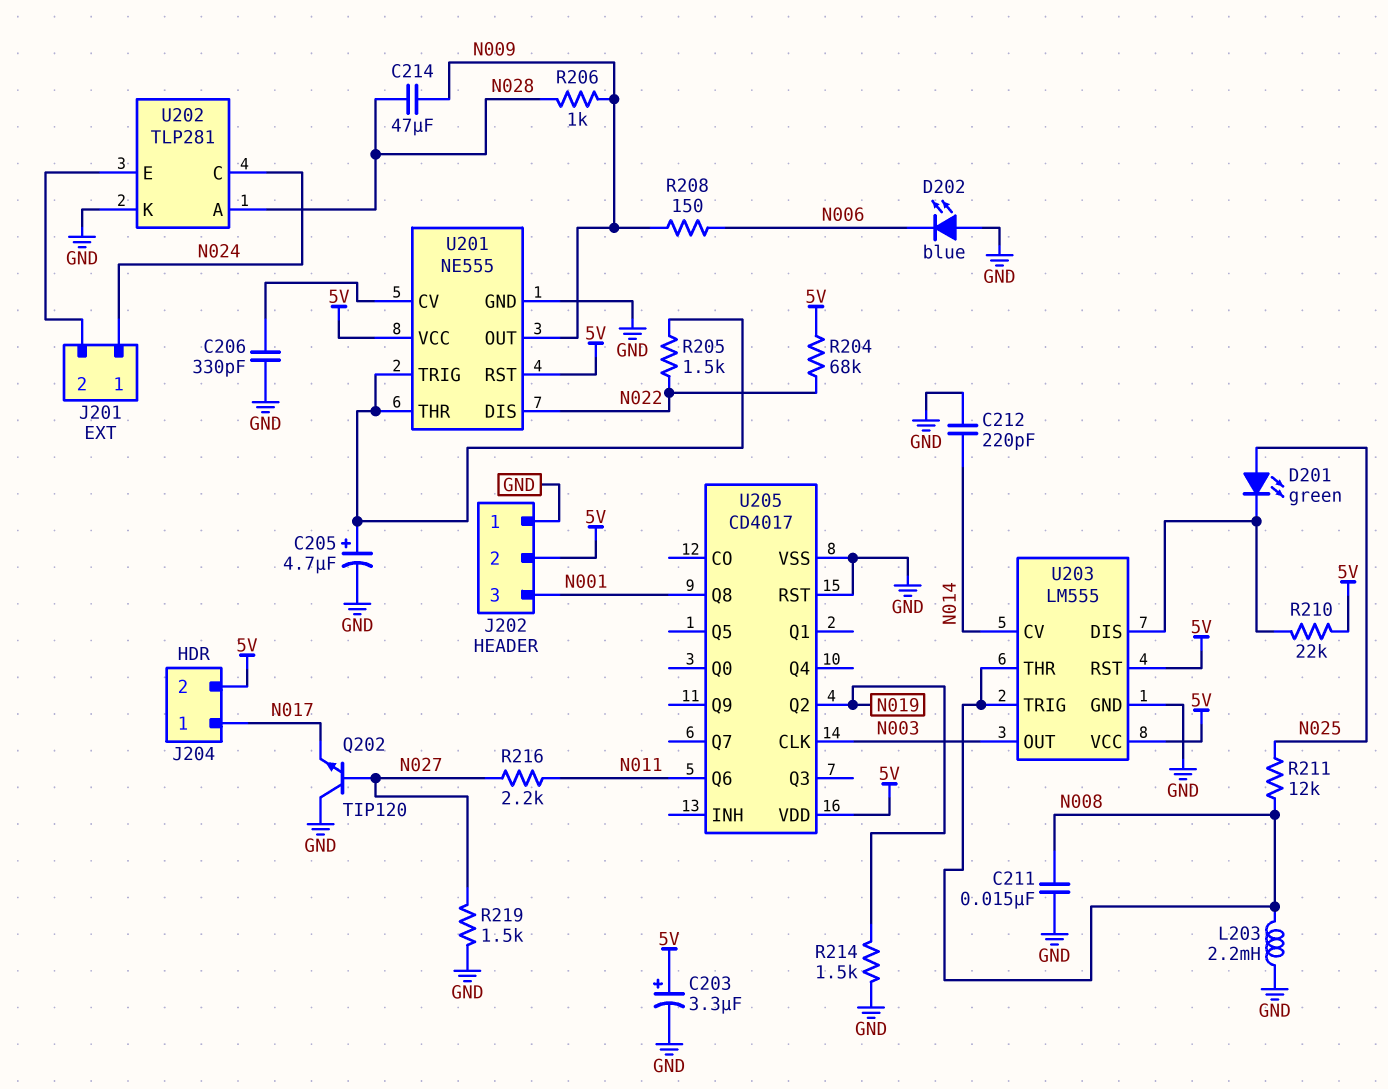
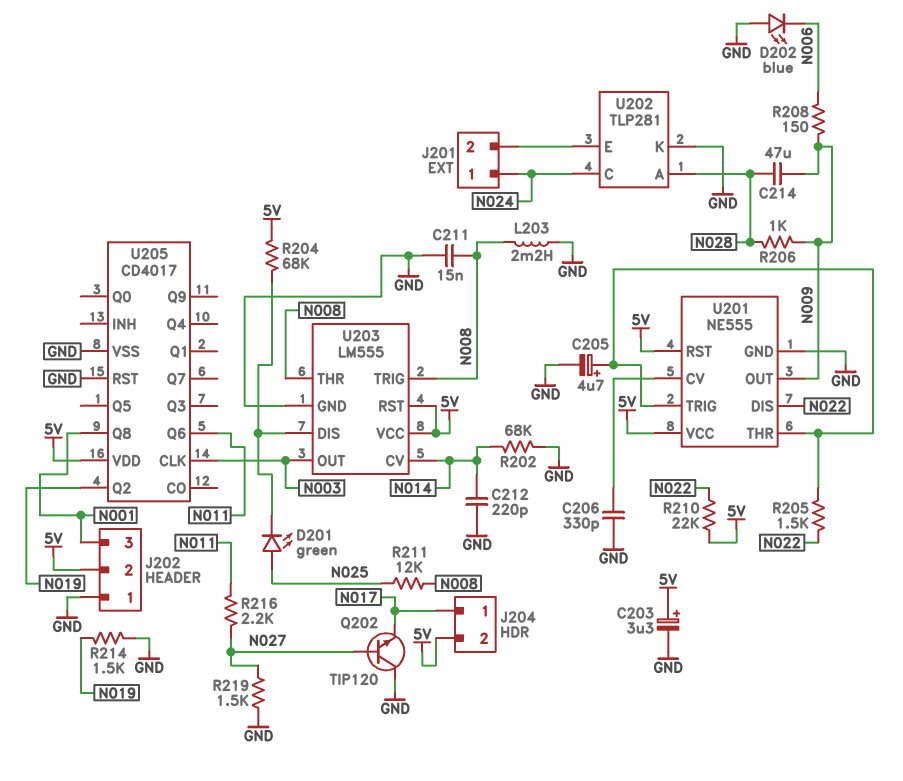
R202: none -> 68k (GND, N014)
R204: 68k (5V, N022) -> 68k (5V, U203/DIS)
R210: 22k (5V, U203/DIS) -> 22k (5V, N022)

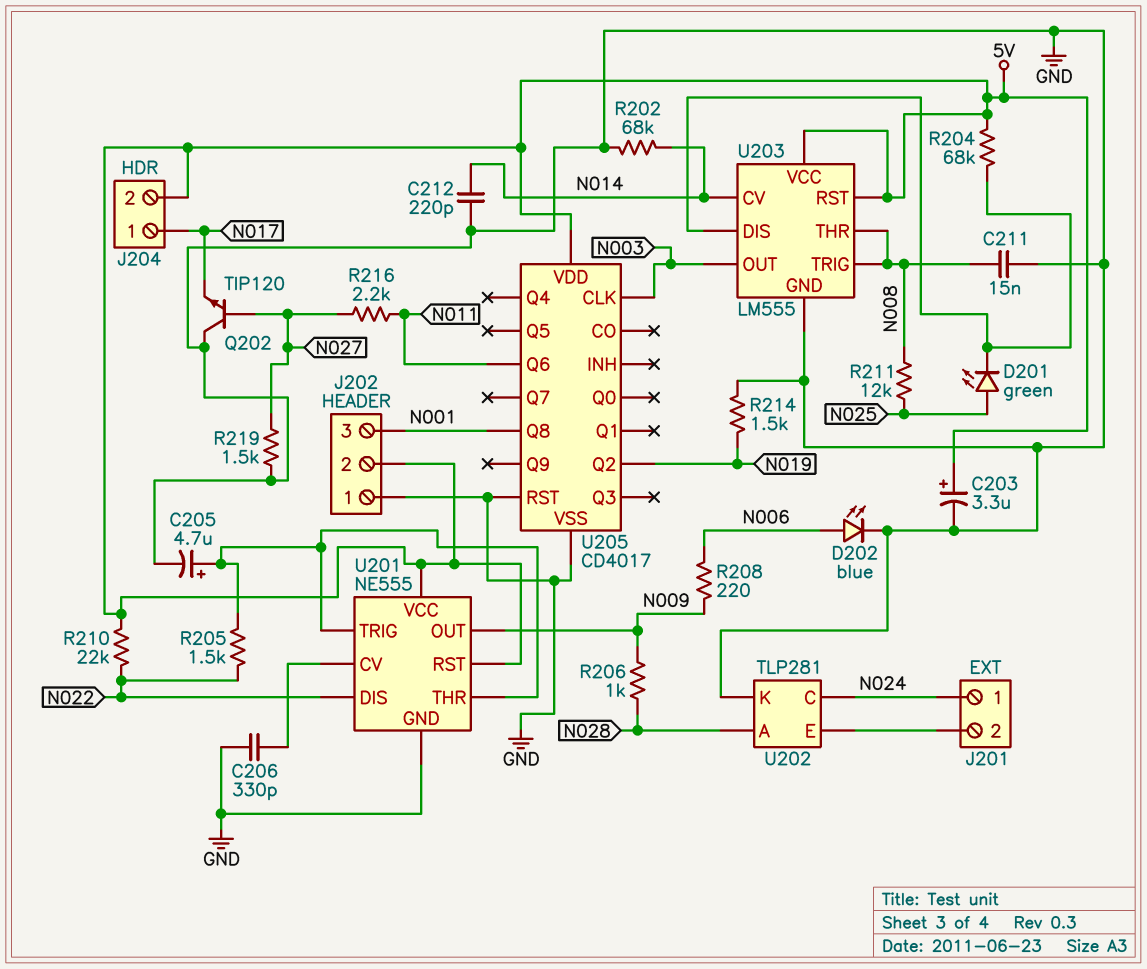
C214: 47uF (N009, N028) -> none
D202: LED blue (A GND, K N006) -> LED blue (A N006, K GND)
L203: 2.2mH (GND, N008) -> none
R208: 150 (N006, N009) -> 220 (N006, N009)

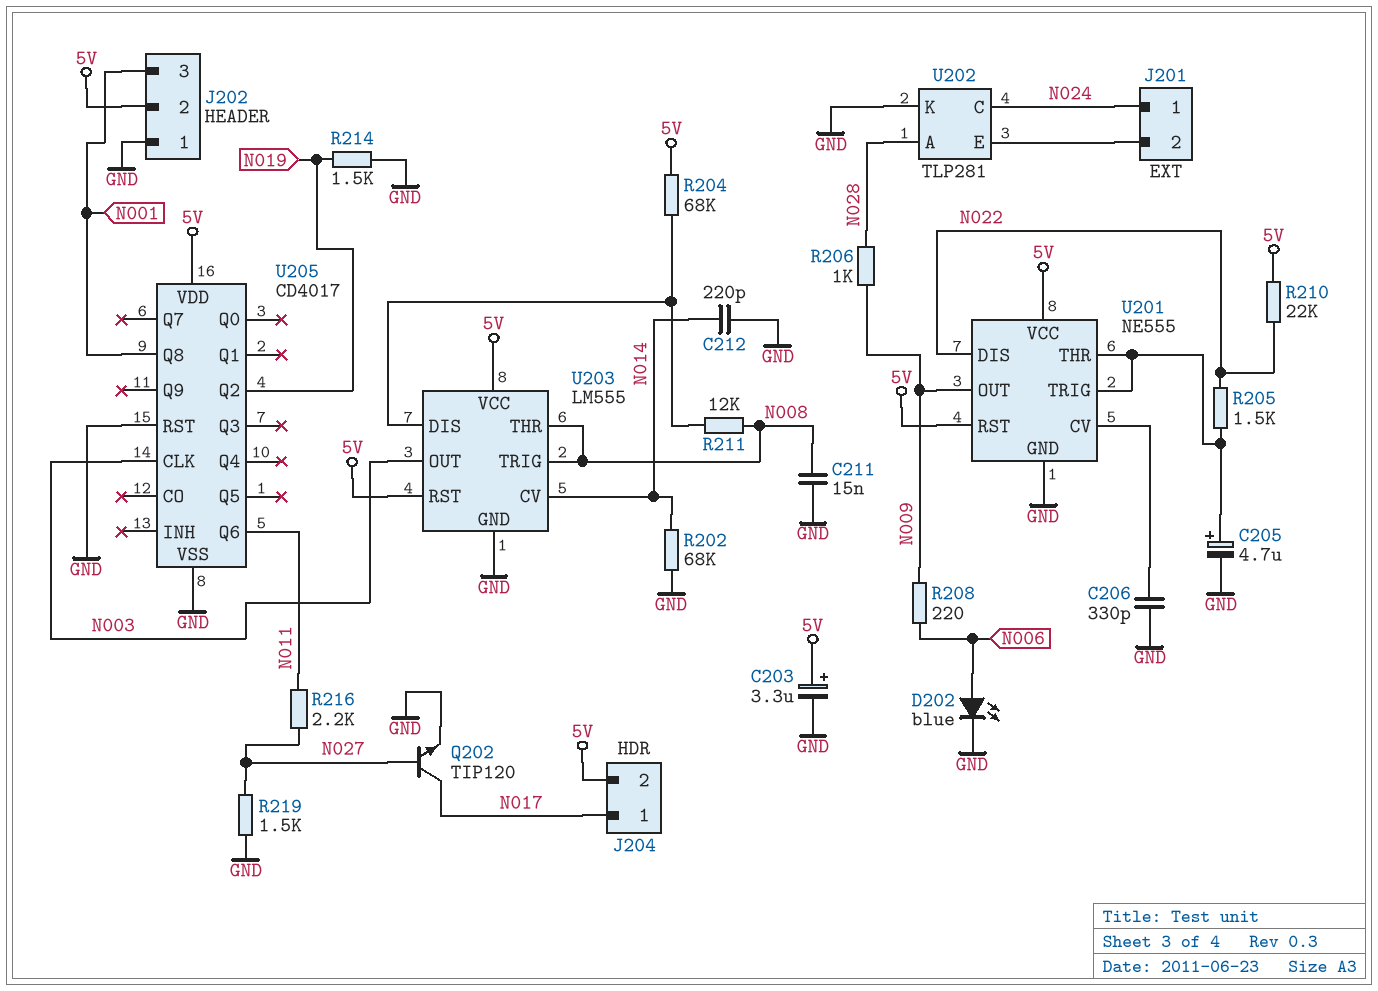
D201: LED green (A N025, K U203/DIS) -> none
Q202: NPN TIP120 (B N027, C GND, E N017) -> NPN TIP120 (B N027, C N017, E GND)
R211: 12k (N008, N025) -> 12k (N008, U203/DIS)

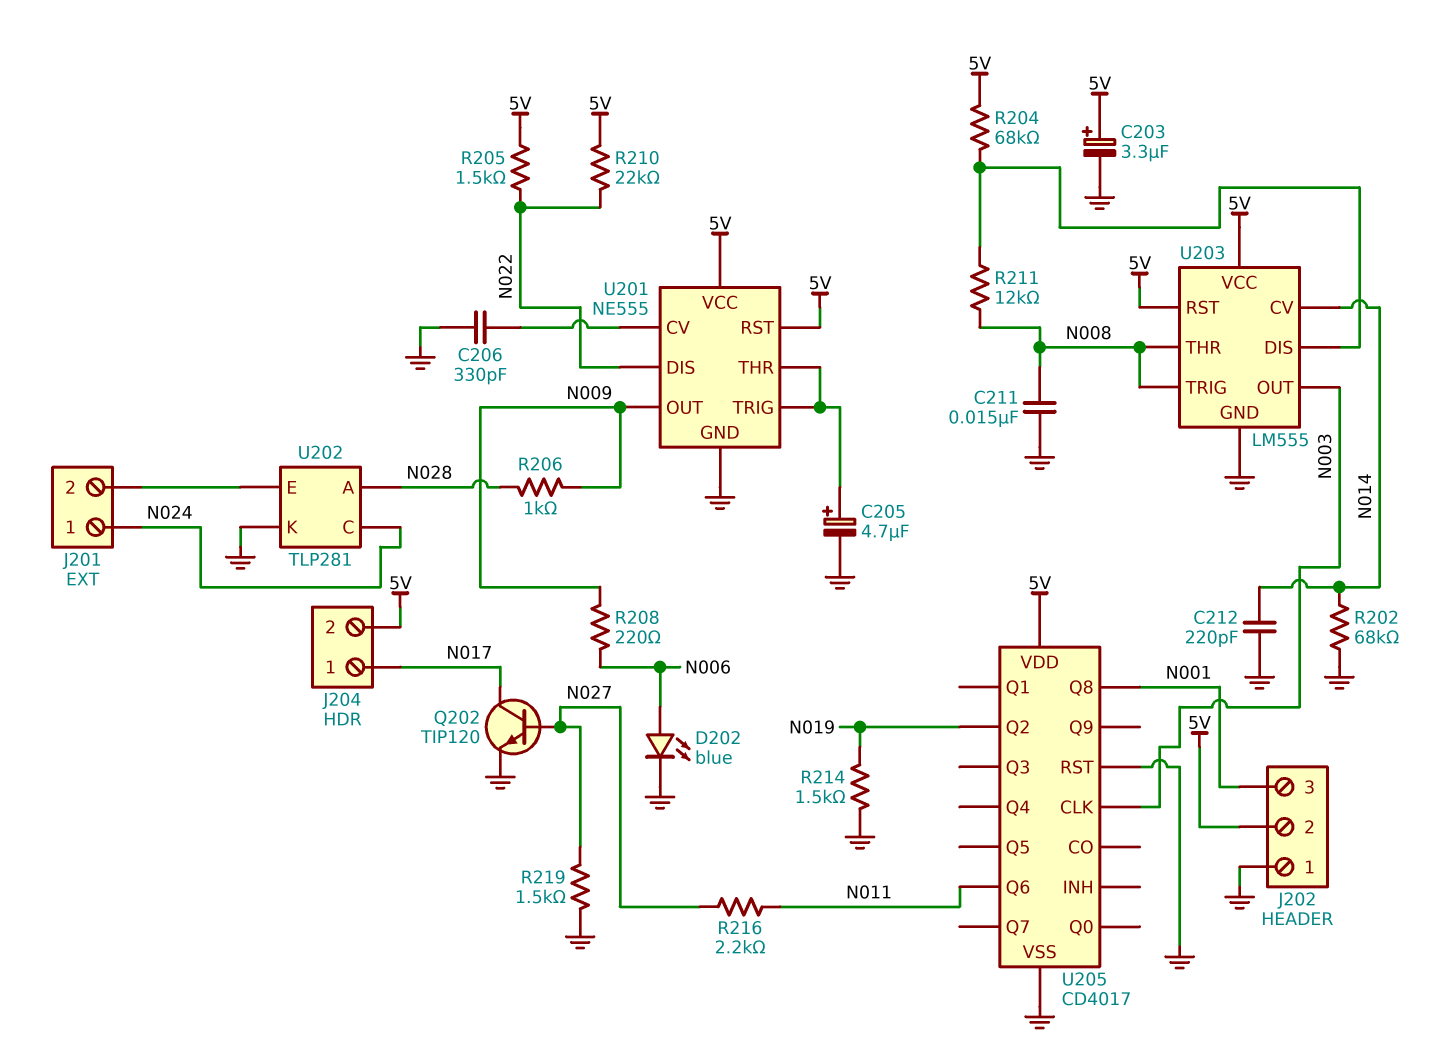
R205: 1.5k (N022, U201/THR) -> 1.5k (5V, N022)

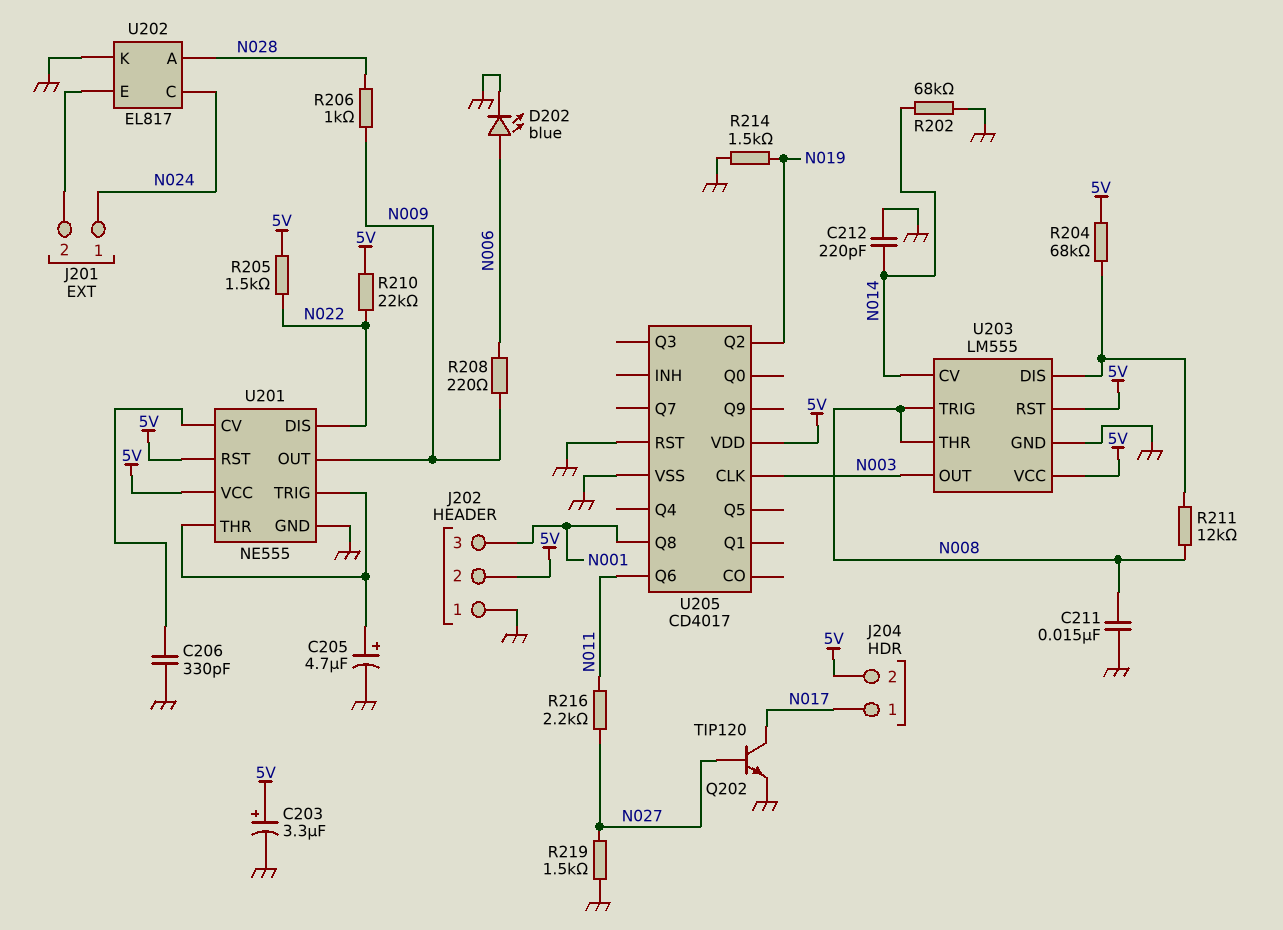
U202: TLP281 -> EL817

